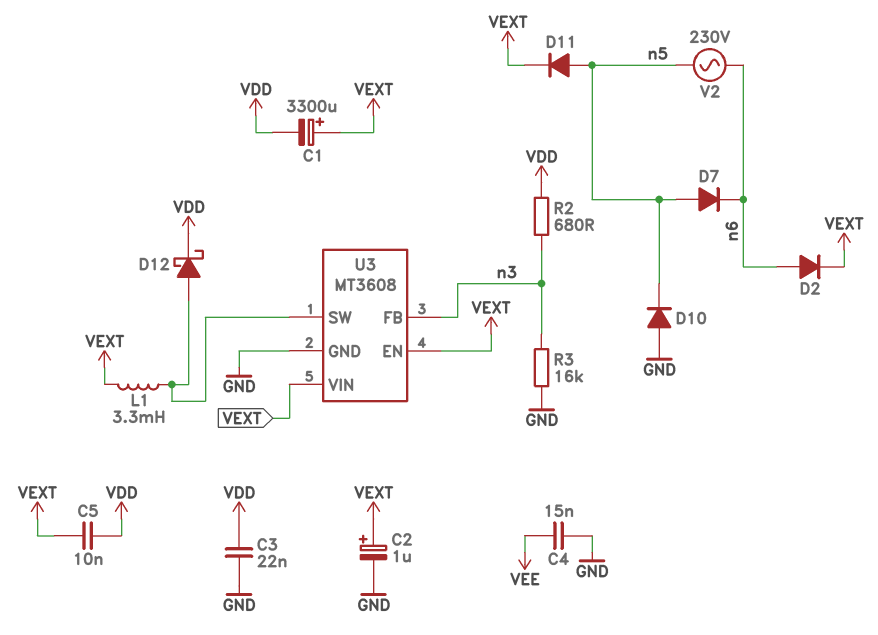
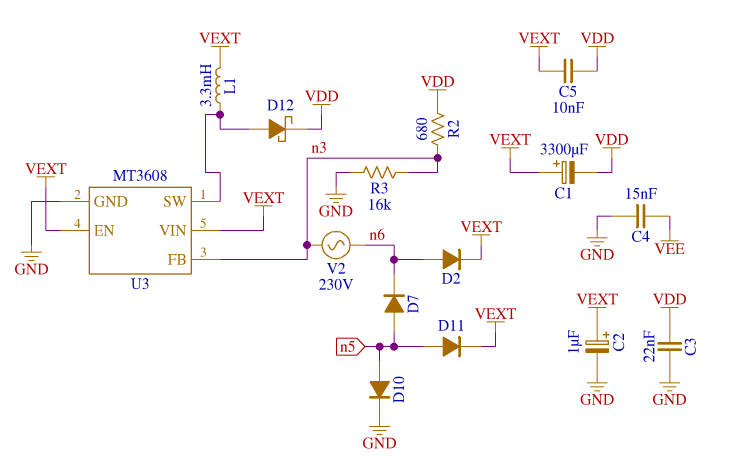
D10: diode (A GND, K n5) -> diode (A n5, K GND)
V2: AC 230V (n5, n6) -> AC 230V (n3, n6)

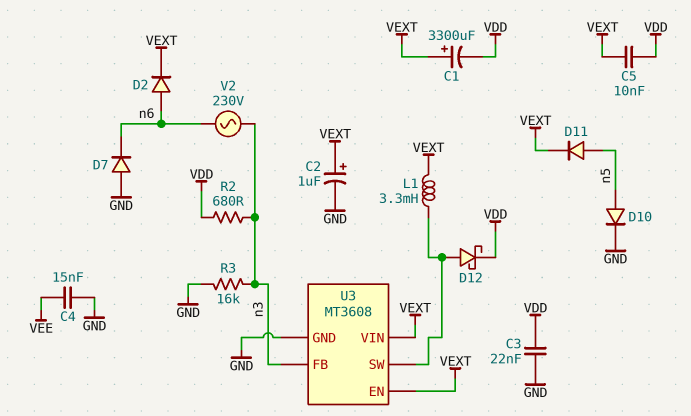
D7: diode (A n5, K n6) -> diode (A GND, K n6)

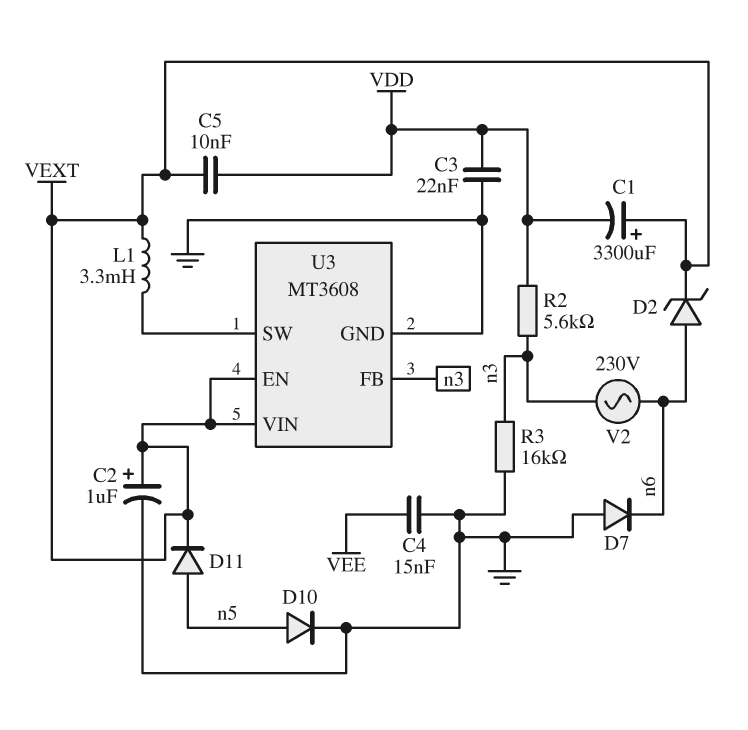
D2: diode (A n6, K VEXT) -> zener (A n6, K VEXT)
D12: schottky (A U3/SW, K VDD) -> none
R2: 680 (VDD, n3) -> 5.6k (VDD, n3)

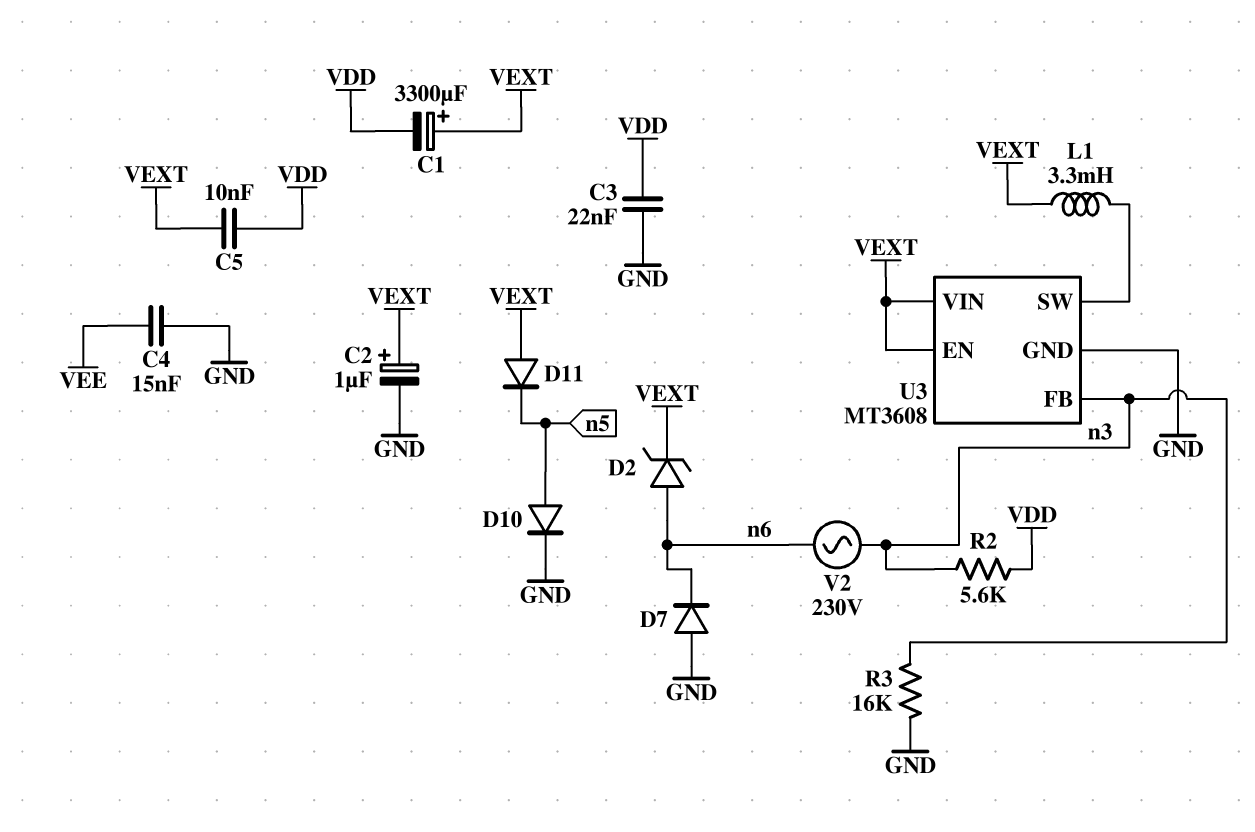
D11: diode (A n5, K VEXT) -> diode (A VEXT, K n5)

